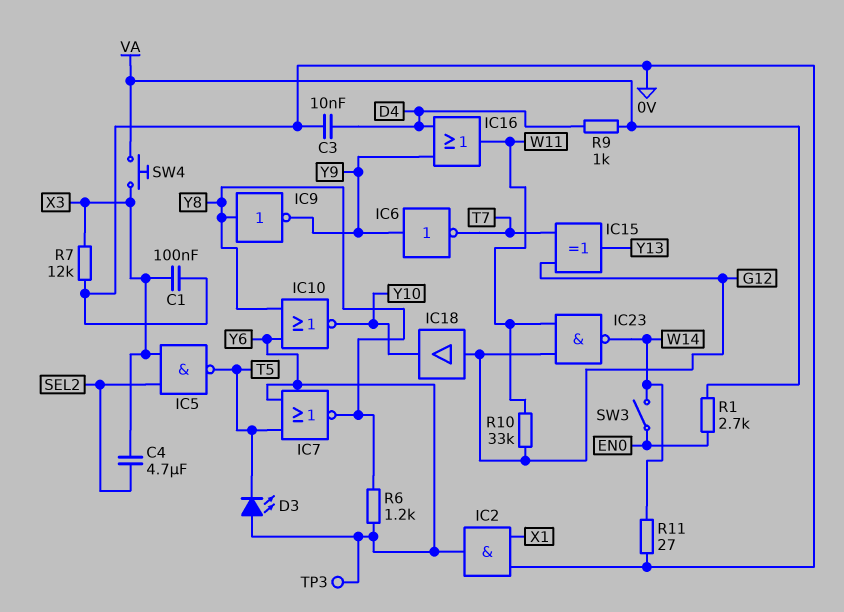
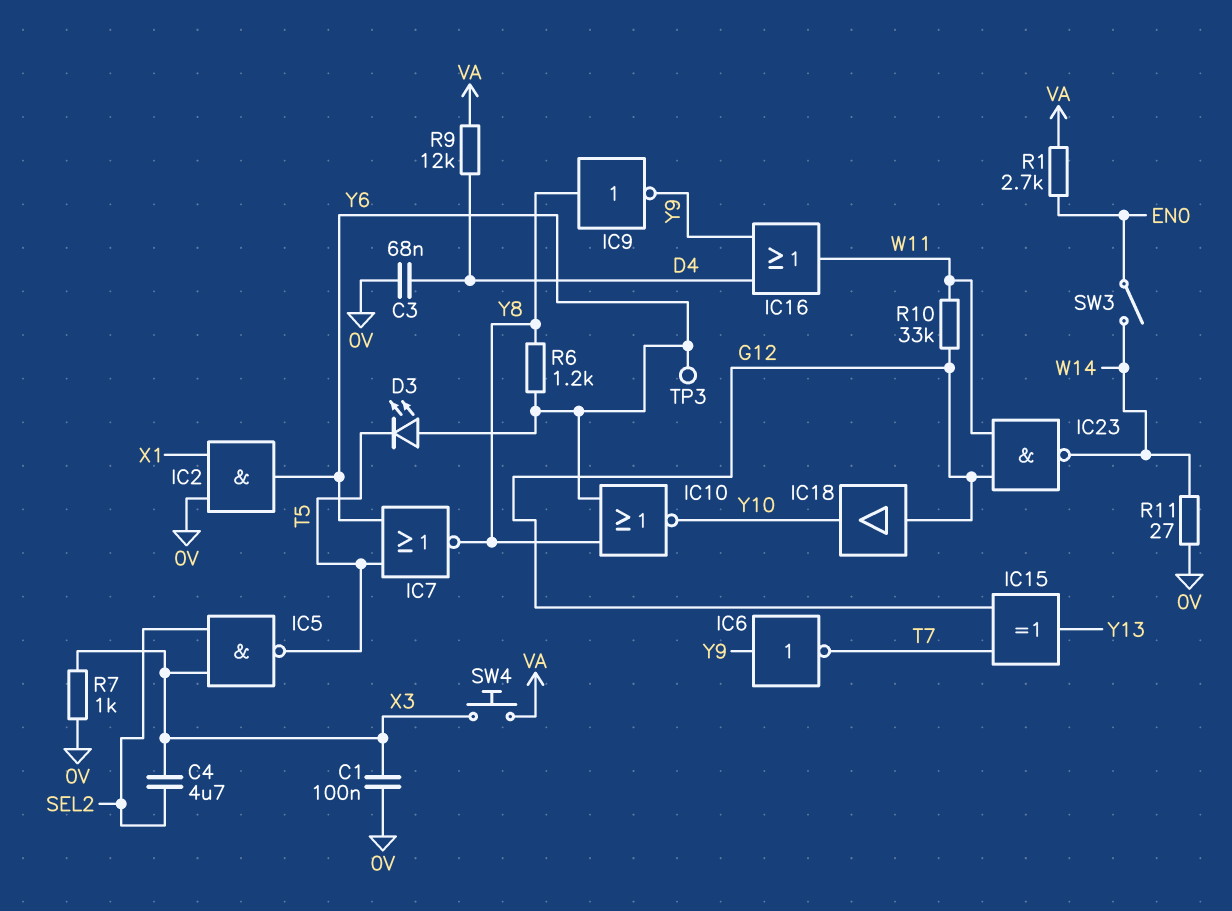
C3: 10nF (0V, D4) -> 68nF (0V, D4)
R7: 12k (0V, X3) -> 1k (0V, X3)
R9: 1k (D4, VA) -> 12k (D4, VA)

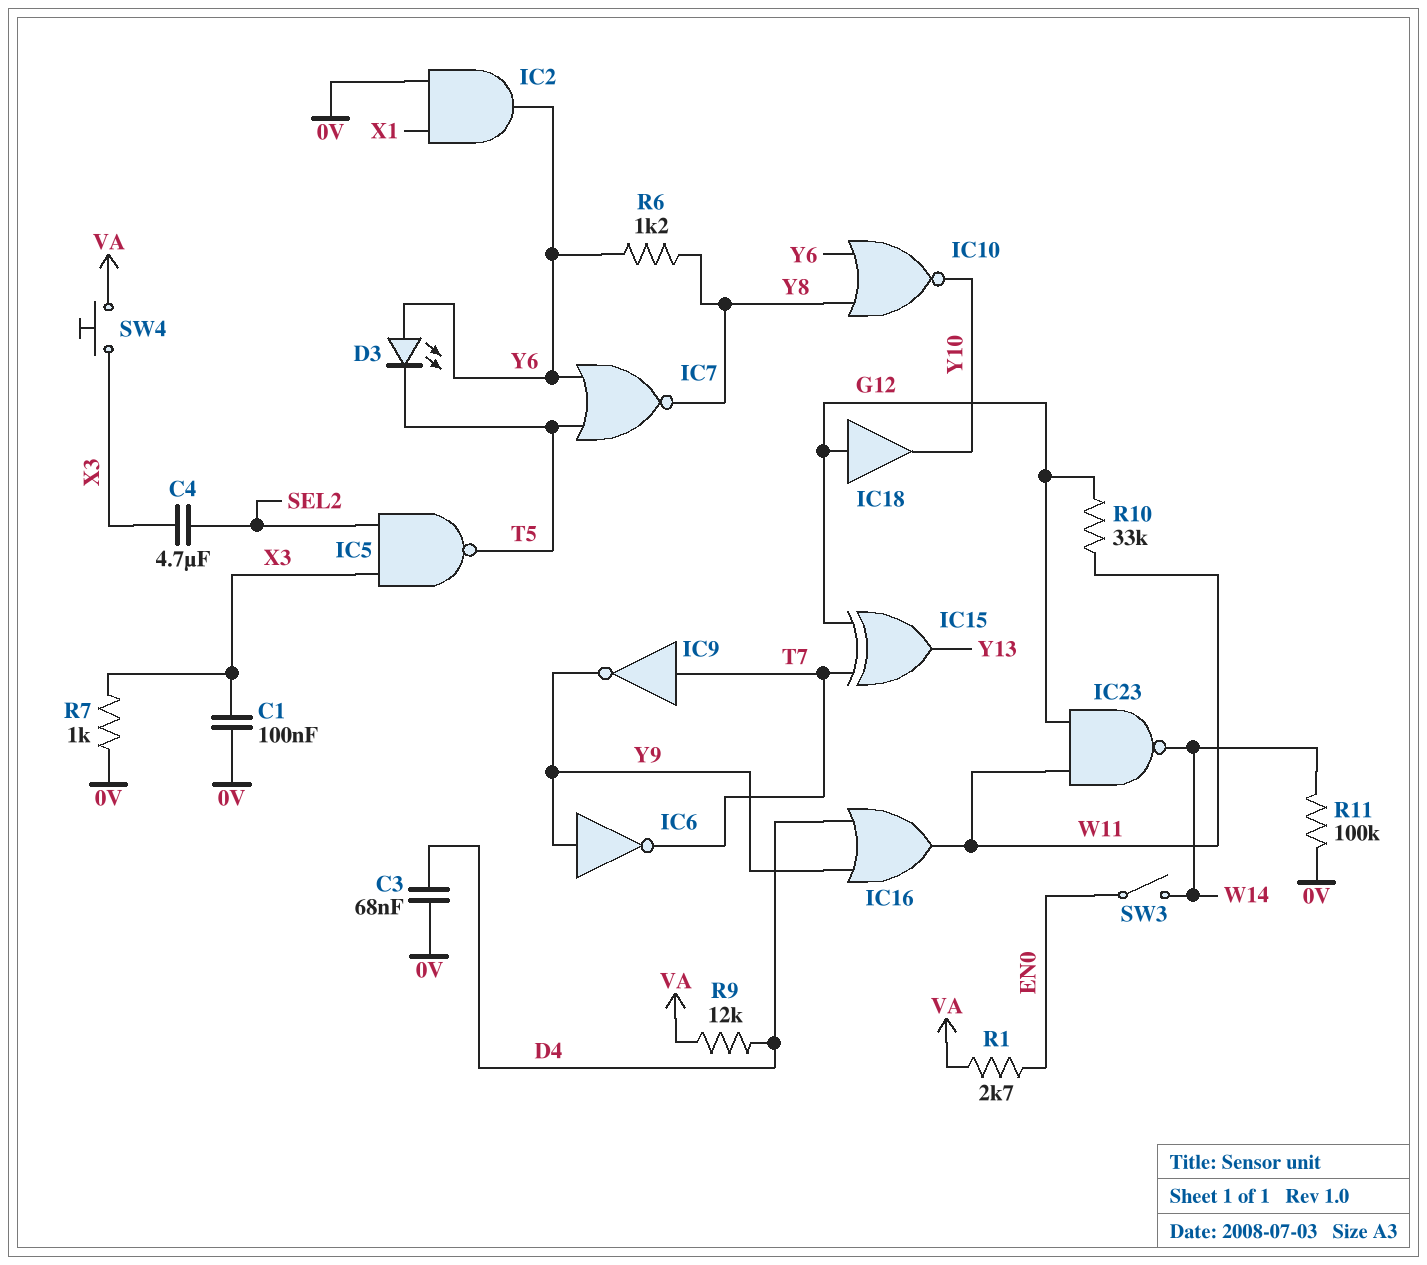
IC9: NOT (in Y8, out Y9) -> NOT (in T7, out Y9)
R11: 27 (0V, W14) -> 100k (0V, W14)
TP3: test point (Y6) -> none

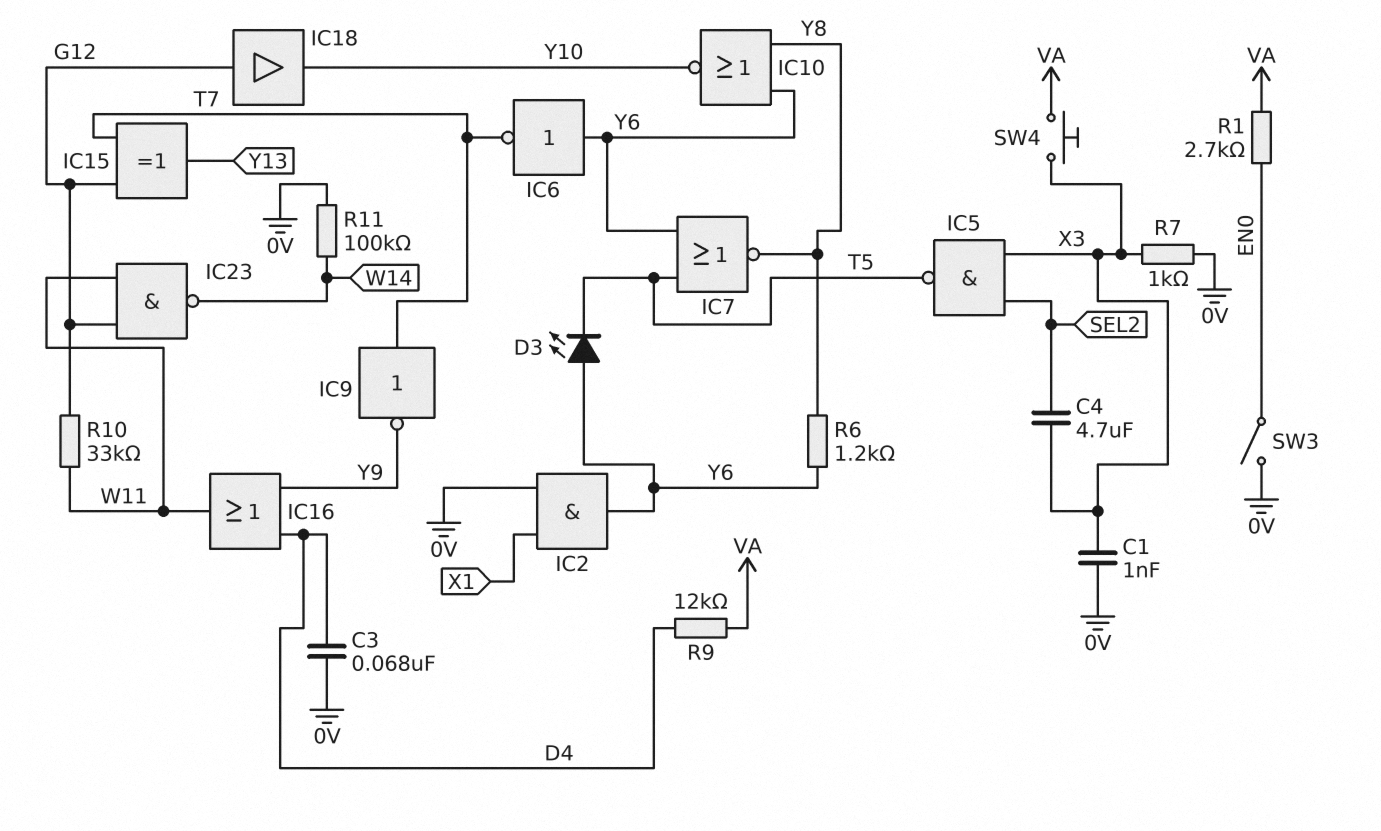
C1: 100nF (0V, X3) -> 1nF (0V, X3)
IC6: NOT (in Y9, out T7) -> NOT (in Y6, out T7)
SW3: switch (EN0, W14) -> switch (0V, EN0)

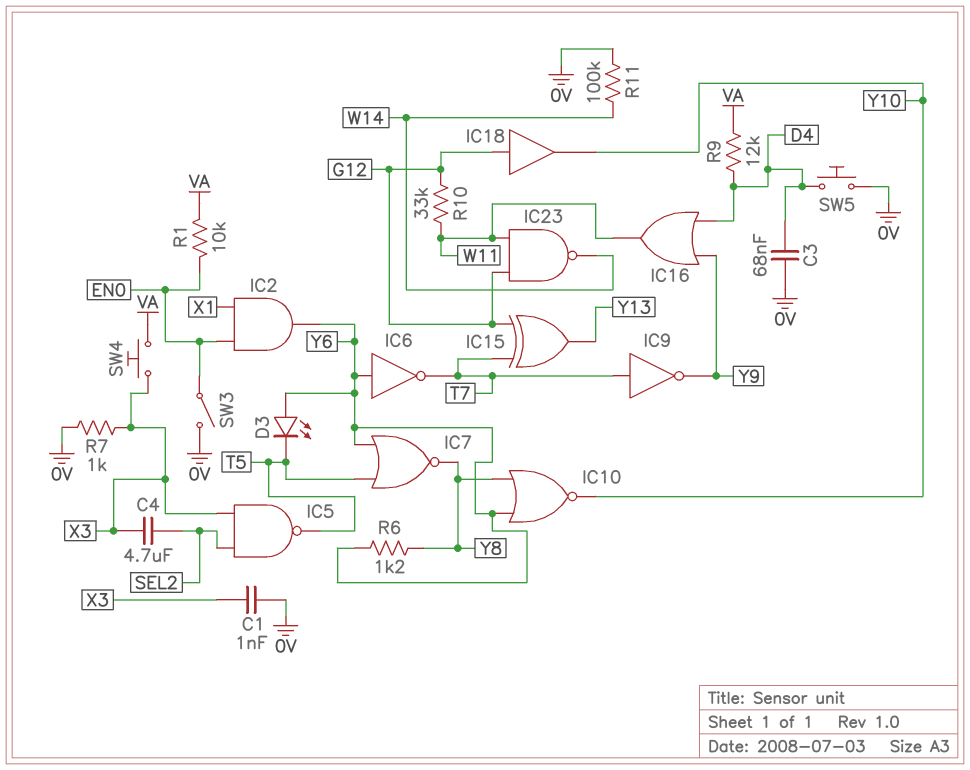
IC2: AND (in 0V, in X1, out Y6) -> AND (in EN0, in X1, out Y6)
R1: 2.7k (EN0, VA) -> 10k (EN0, VA)
SW5: none -> button (0V, D4)

